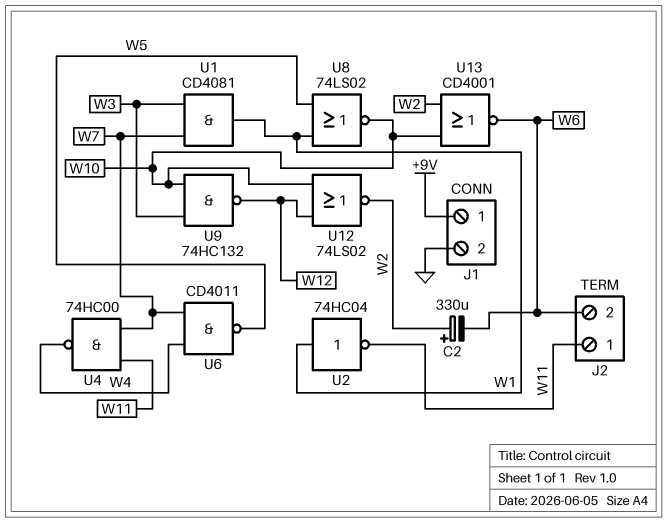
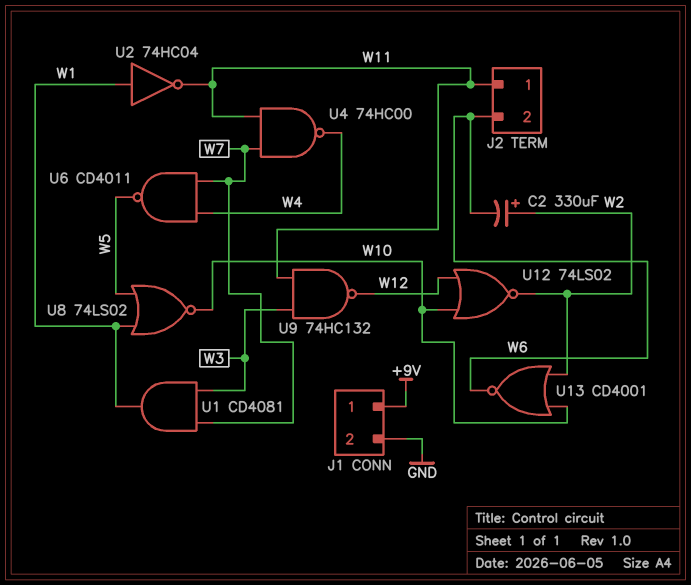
U9: NAND 74HC132 (in W3, in W10, out W12) -> NAND 74HC132 (in W3, in W11, out W12)

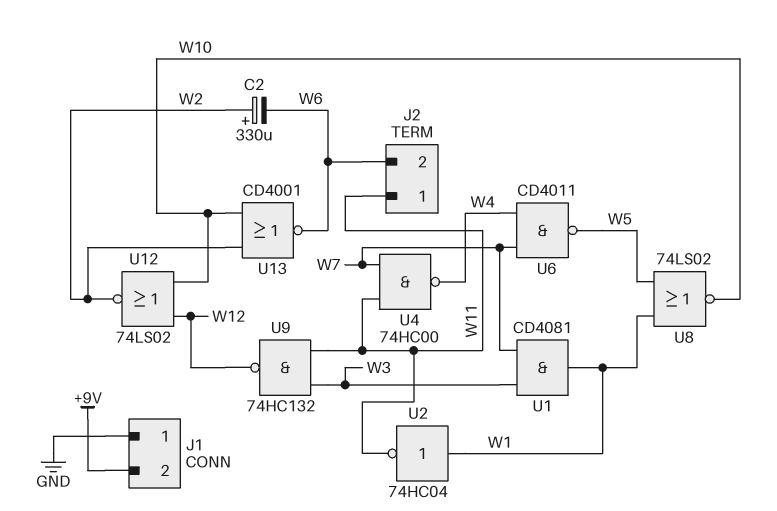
J1 pin 1: +9V -> GND
J1 pin 2: GND -> +9V

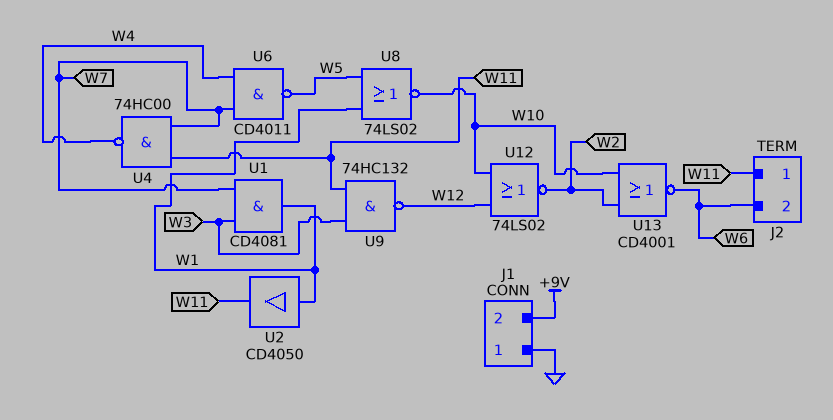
C2: 330uF (plus W2, minus W6) -> none
U2: NOT 74HC04 (in W1, out W11) -> buffer CD4050 (in W1, out W11)

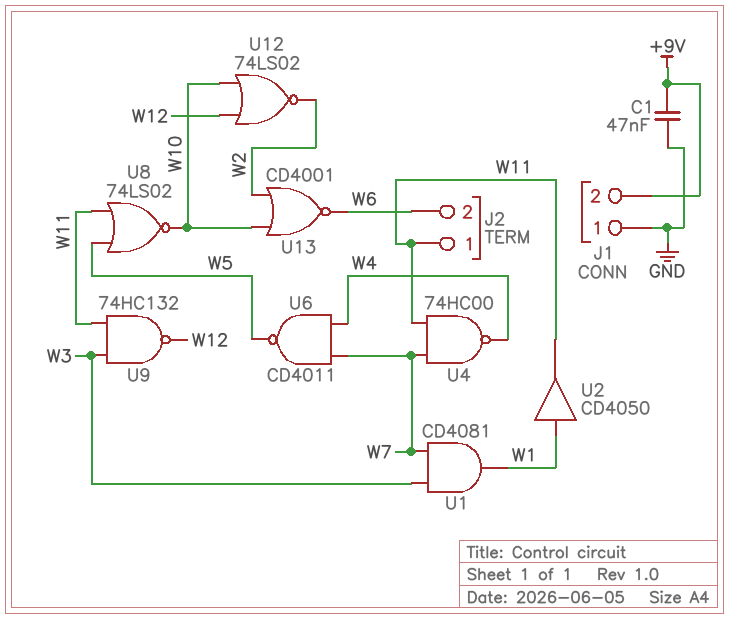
C1: none -> 47nF (+9V, GND)
U8: NOR 74LS02 (in W1, in W5, out W10) -> NOR 74LS02 (in W5, in W11, out W10)

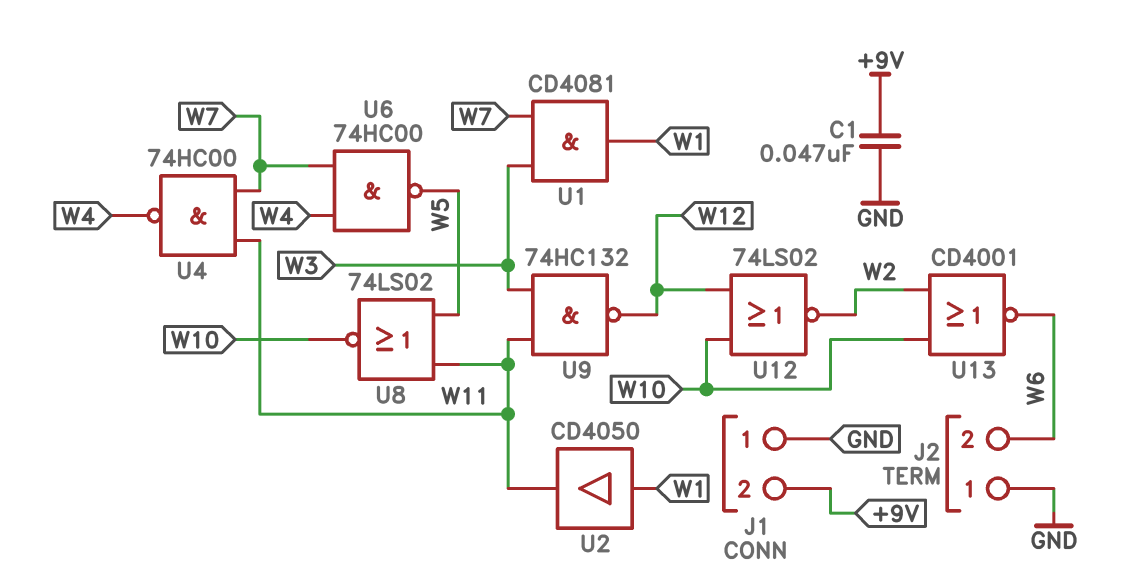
J2 pin 1: W11 -> GND
U6: NAND CD4011 (in W4, in W7, out W5) -> NAND 74HC00 (in W4, in W7, out W5)

